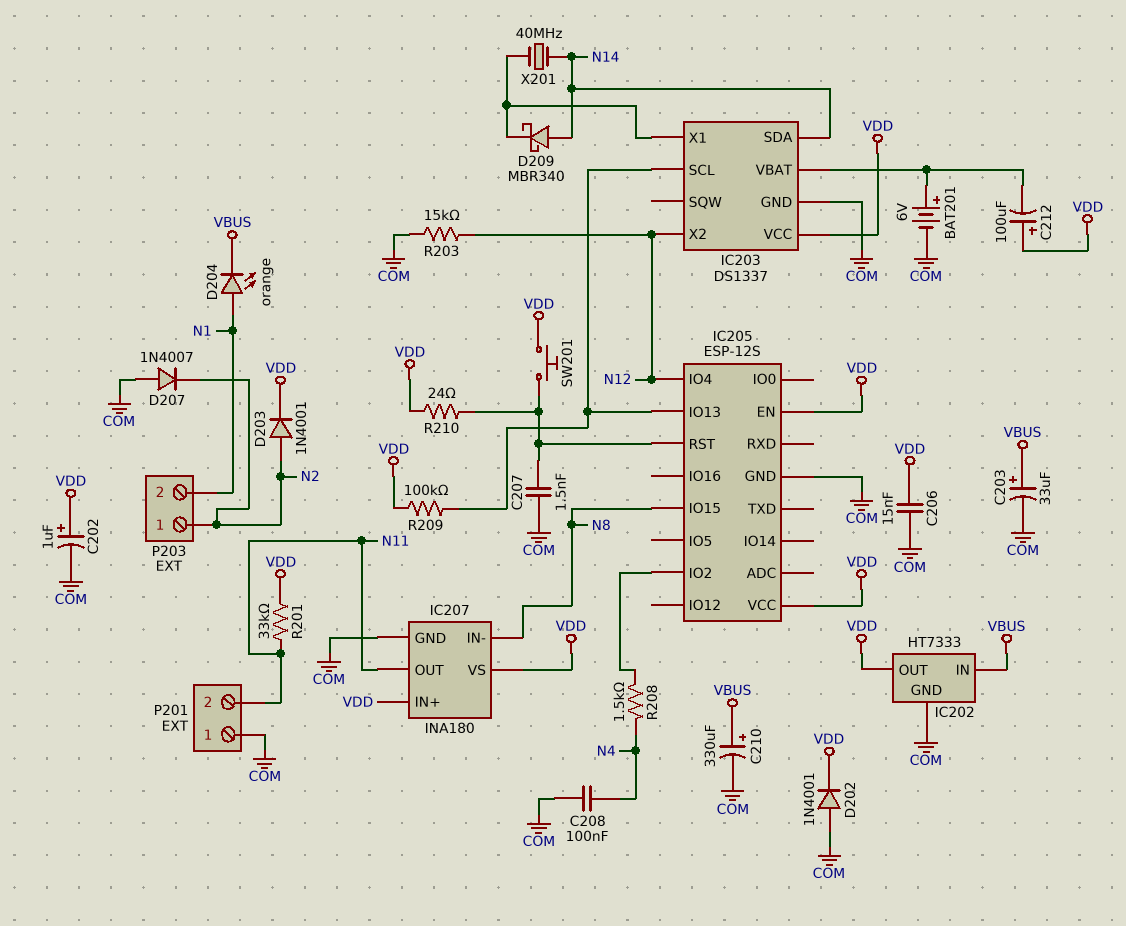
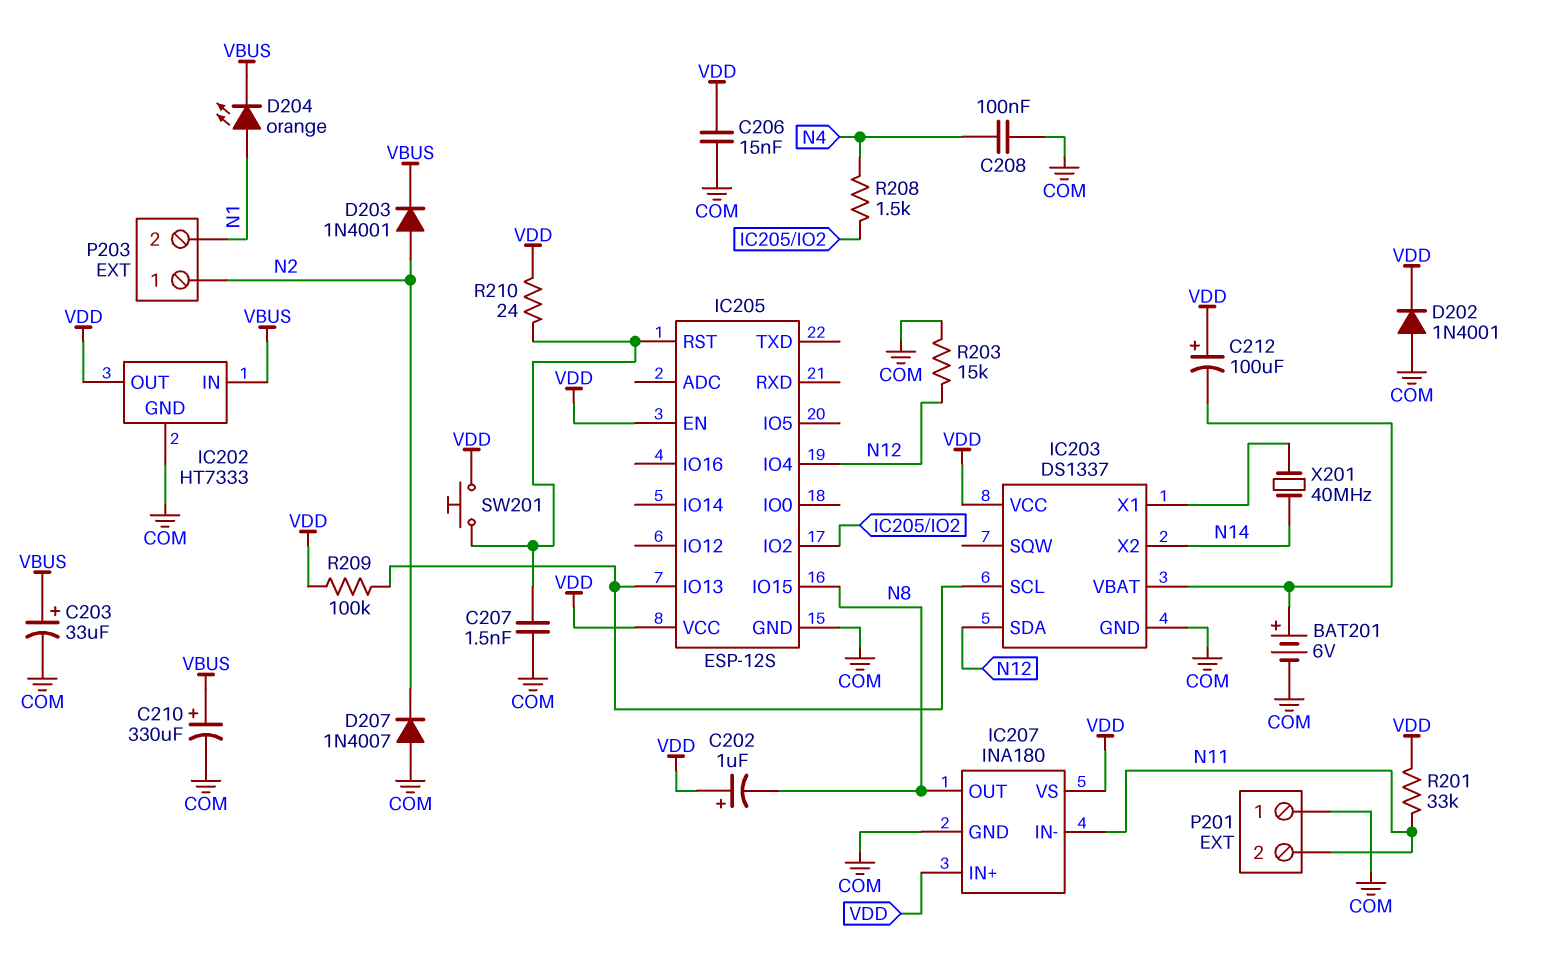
C202: 1uF (plus VDD, minus COM) -> 1uF (plus VDD, minus N8)
D203: diode 1N4001 (A N2, K VDD) -> diode 1N4001 (A N2, K VBUS)
D209: schottky MBR340 (A N14, K IC203/X1) -> none
IC203 pin SDA: N14 -> N12
IC203 pin X2: N12 -> N14
IC207 pin IN-: N8 -> N11
IC207 pin OUT: N11 -> N8

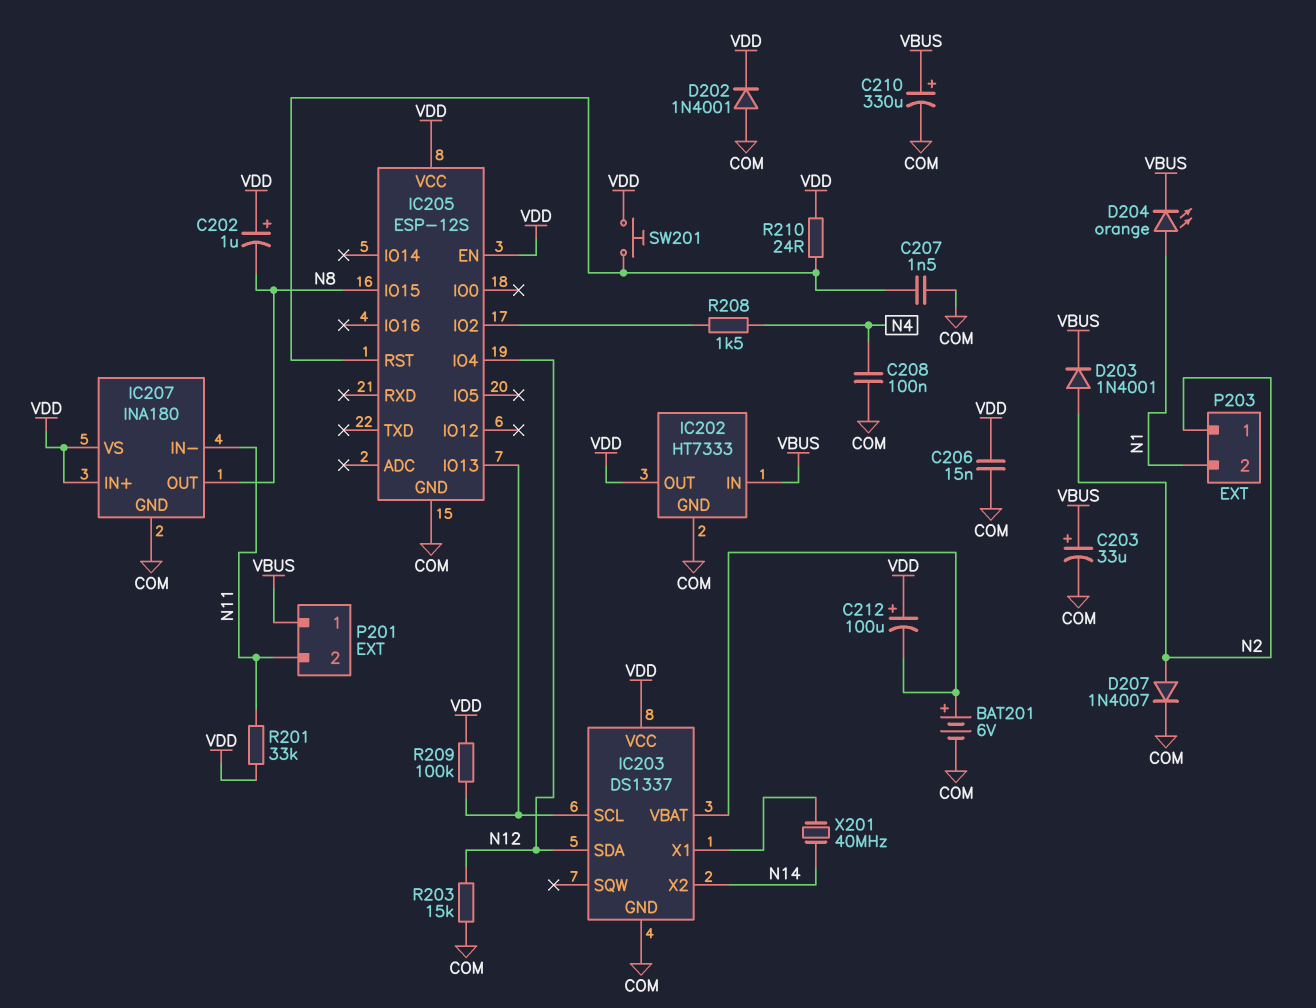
D207: diode 1N4007 (A COM, K N2) -> diode 1N4007 (A N2, K COM)
P201 pin 1: COM -> VBUS

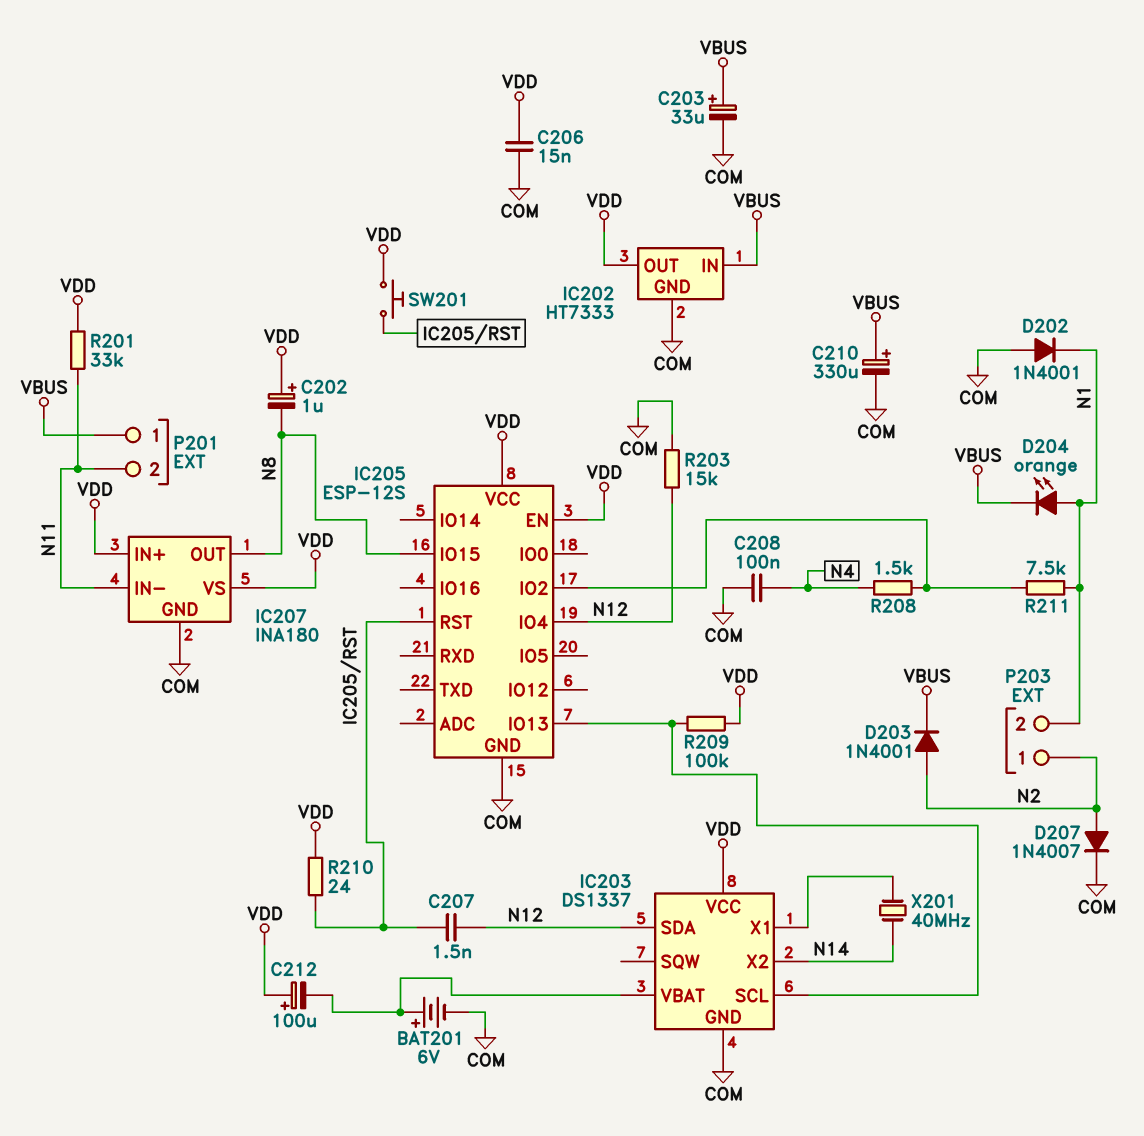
C207: 1.5nF (COM, IC205/RST) -> 1.5nF (IC205/RST, N12)
D202: diode 1N4001 (A COM, K VDD) -> diode 1N4001 (A COM, K N1)
R211: none -> 7.5k (IC205/IO2, N1)

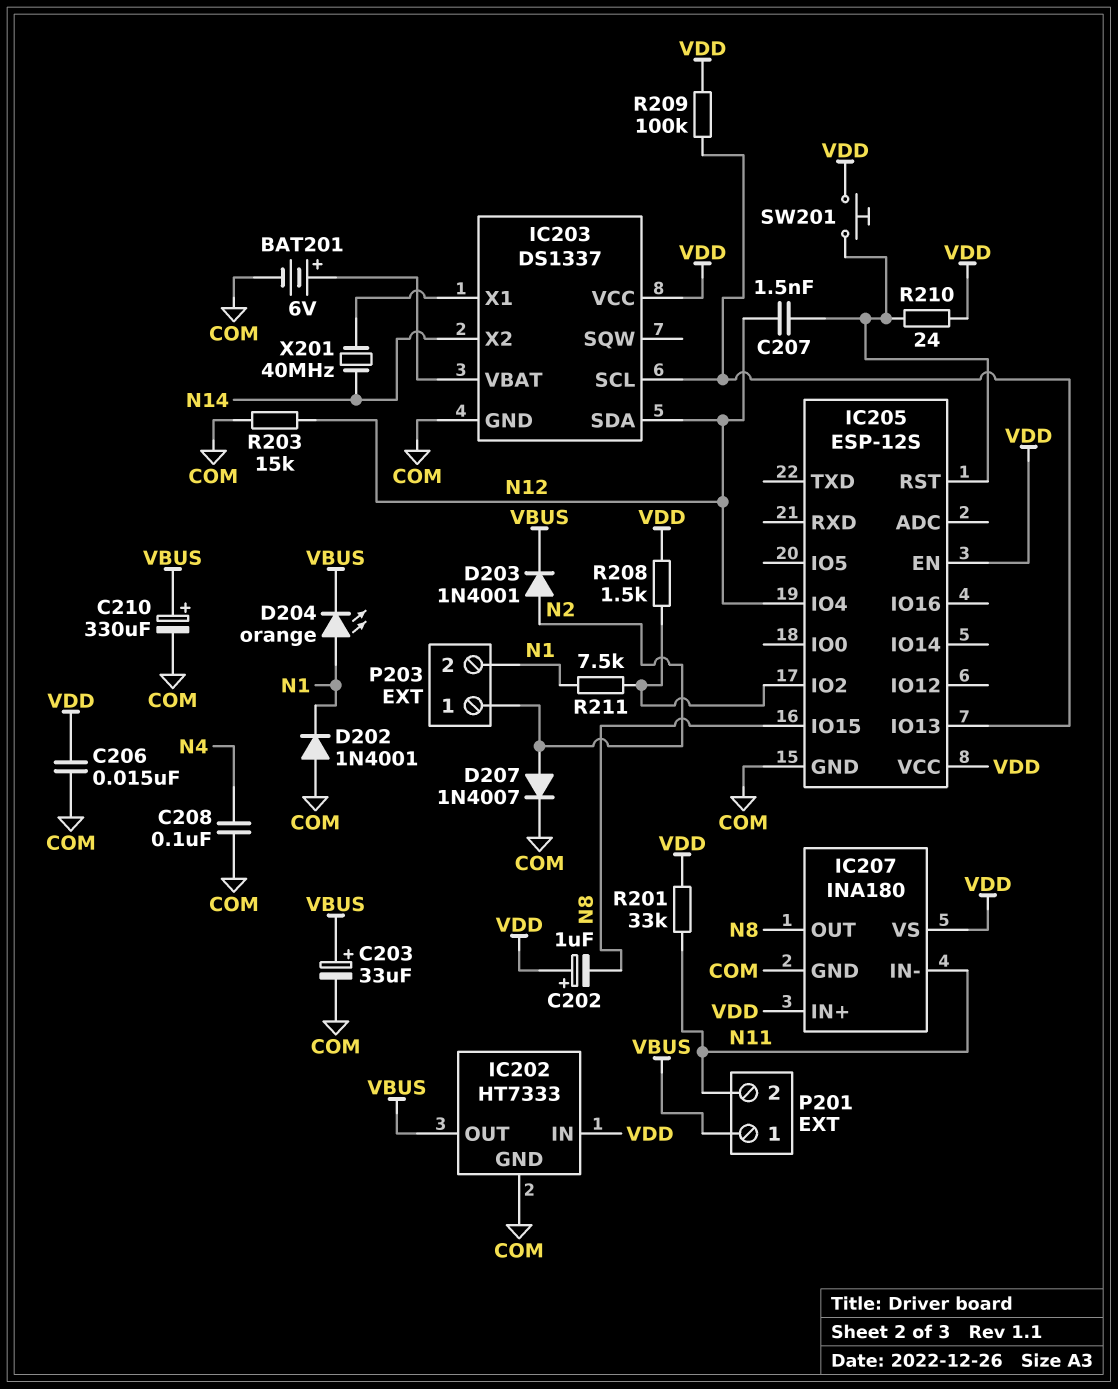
C212: 100uF (plus VDD, minus IC203/VBAT) -> none
IC202 pin IN: VBUS -> VDD
IC202 pin OUT: VDD -> VBUS
R208: 1.5k (IC205/IO2, N4) -> 1.5k (IC205/IO2, VDD)

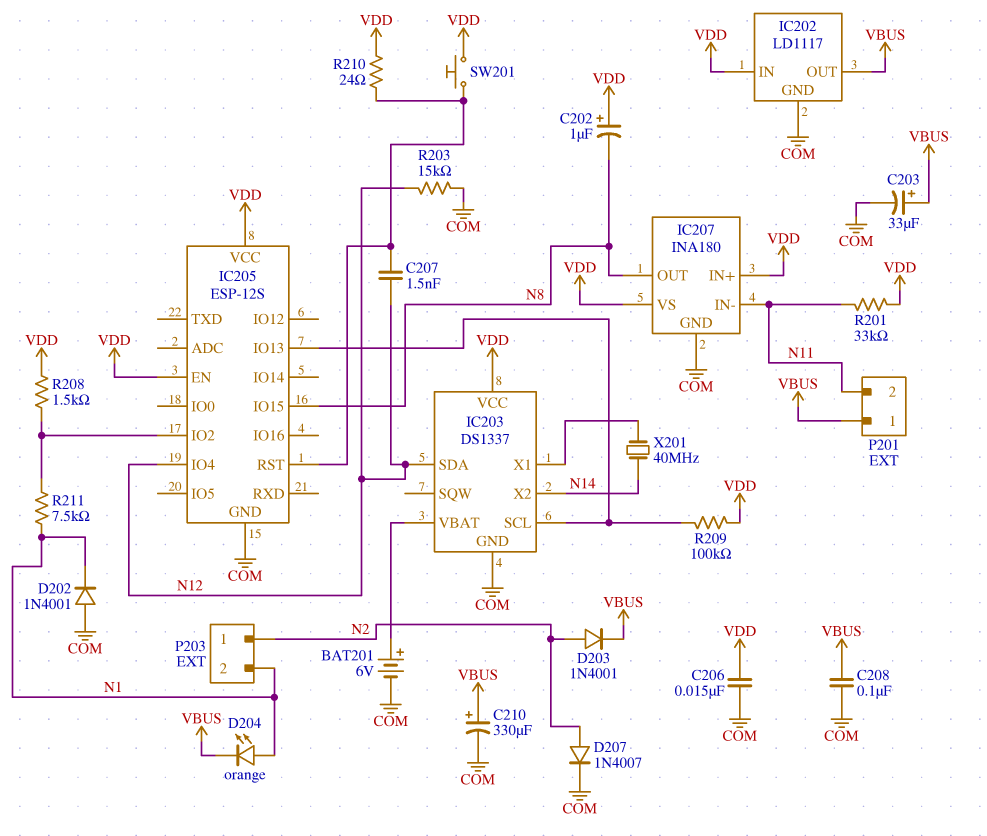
C208: 100nF (COM, N4) -> 100nF (COM, VBUS)
IC202: HT7333 -> LD1117

